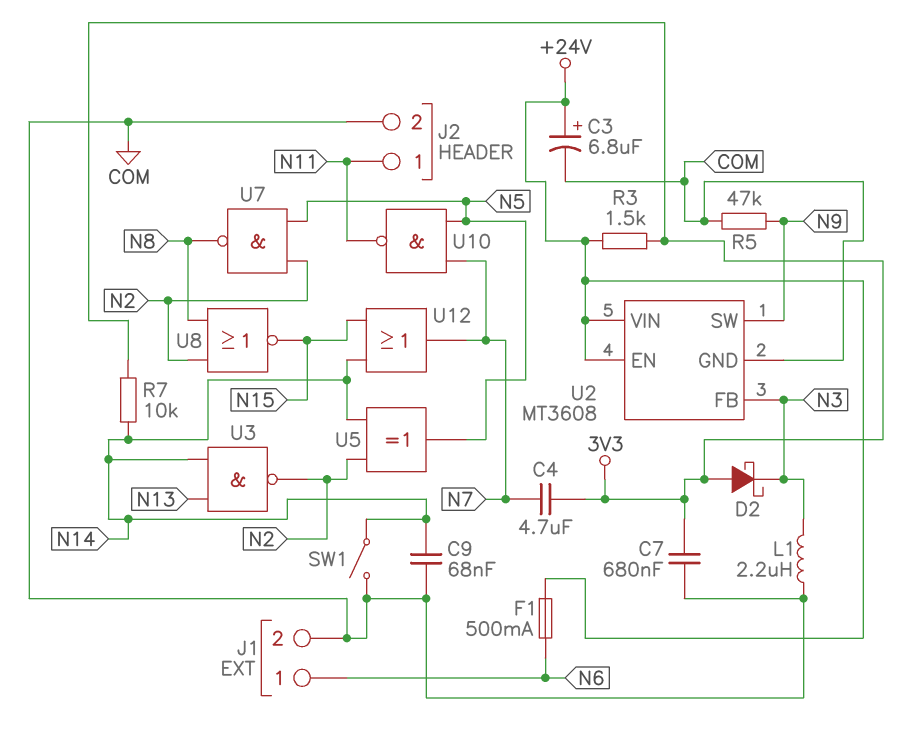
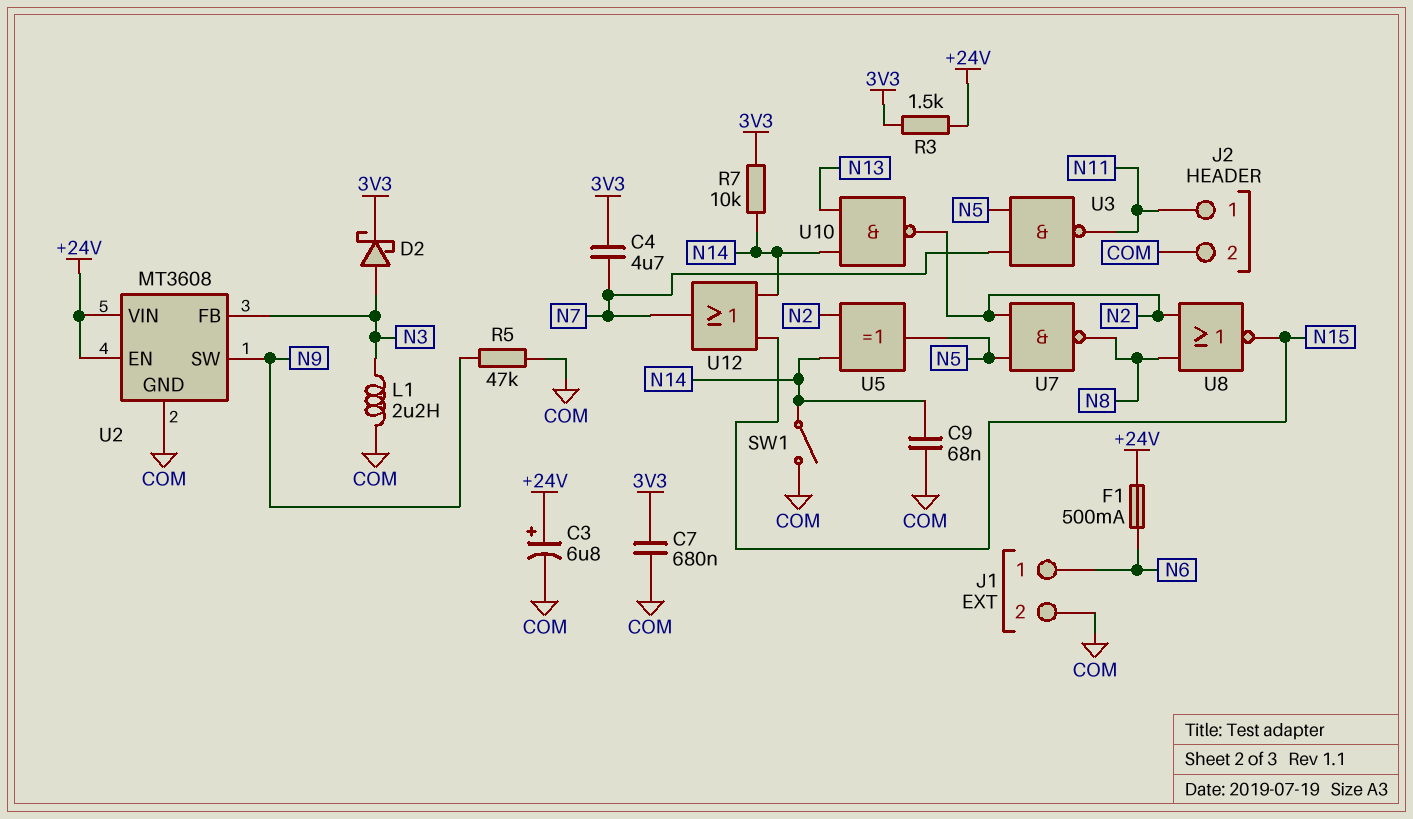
D2: schottky (A 3V3, K N3) -> schottky (A N3, K 3V3)
U3: NAND (in N13, in N14, out N2) -> NAND (in N5, in N7, out N11)
U10: NAND (in N5, in N7, out N11) -> NAND (in N13, in N14, out N2)

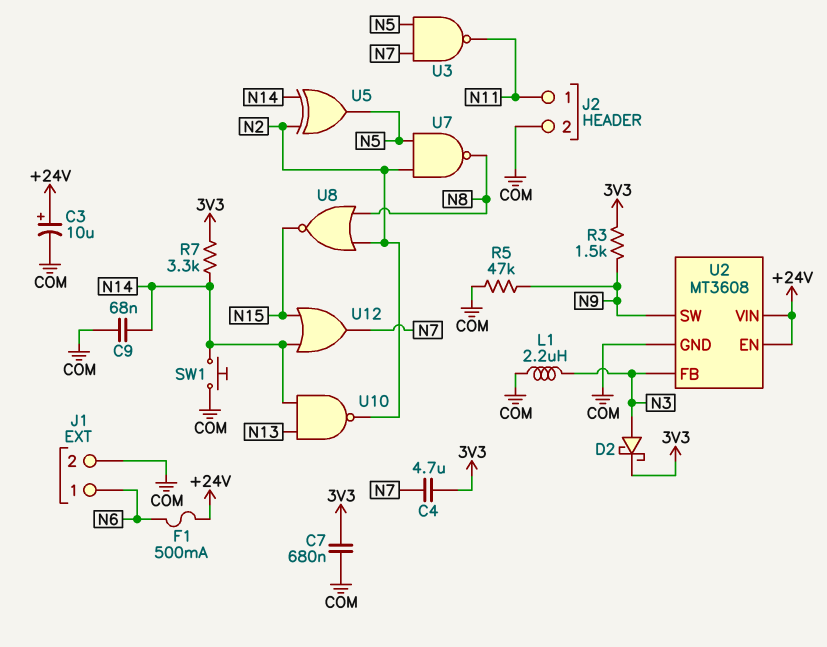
C3: 6.8uF (plus +24V, minus COM) -> 10uF (plus +24V, minus COM)
R3: 1.5k (+24V, 3V3) -> 1.5k (3V3, N9)
R7: 10k (3V3, N14) -> 3.3k (3V3, N14)
SW1: switch (COM, N14) -> button (COM, N14)

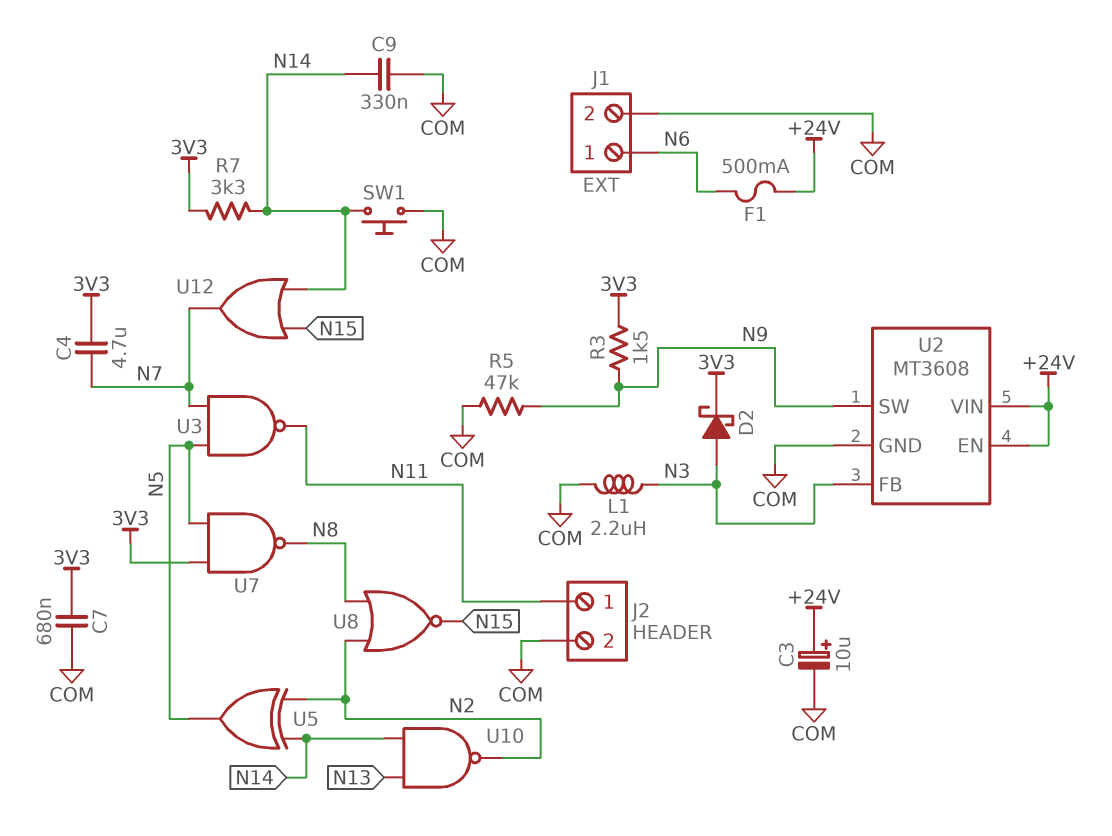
C9: 68nF (COM, N14) -> 330nF (COM, N14)
U7: NAND (in N2, in N5, out N8) -> NAND (in 3V3, in N5, out N8)

